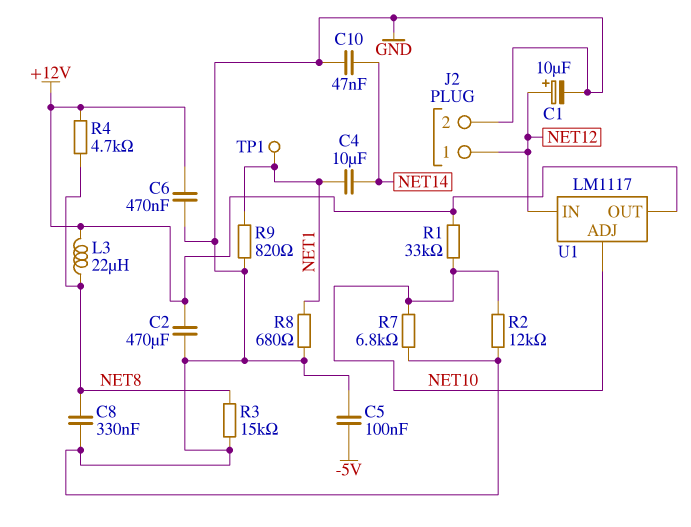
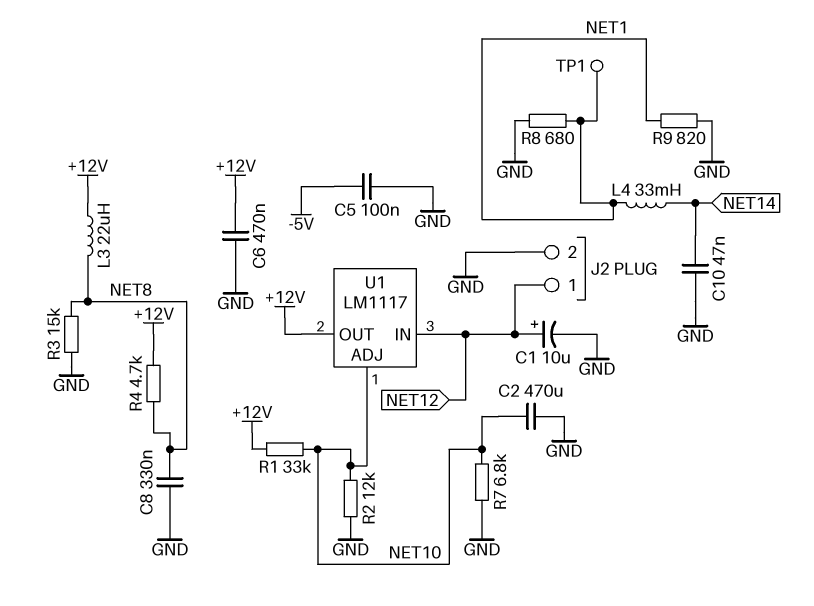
C2: 470uF (+12V, GND) -> 470uF (GND, NET10)
C4: 10uF (NET1, NET14) -> none
L4: none -> 33mH (NET1, NET14)

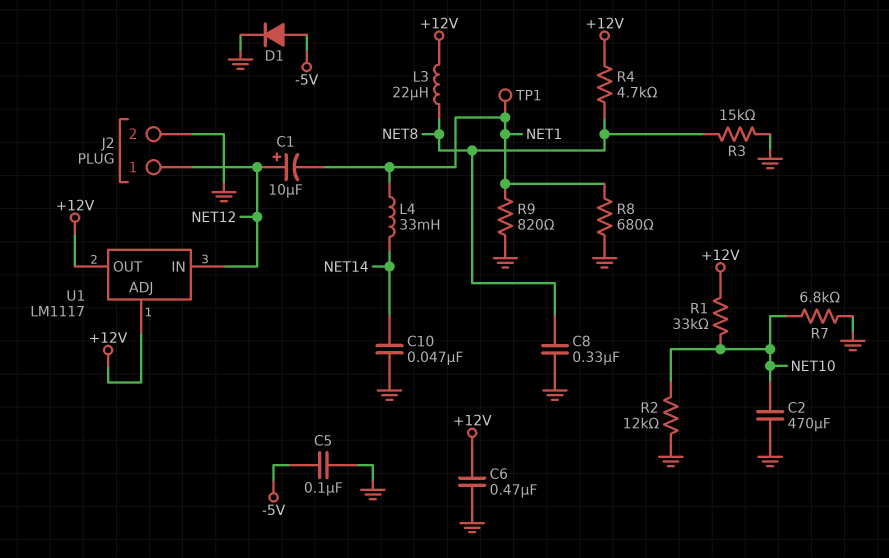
C1: 10uF (plus NET12, minus GND) -> 10uF (plus NET12, minus NET1)
D1: none -> diode (A -5V, K GND)
U1 pin ADJ: NET10 -> +12V

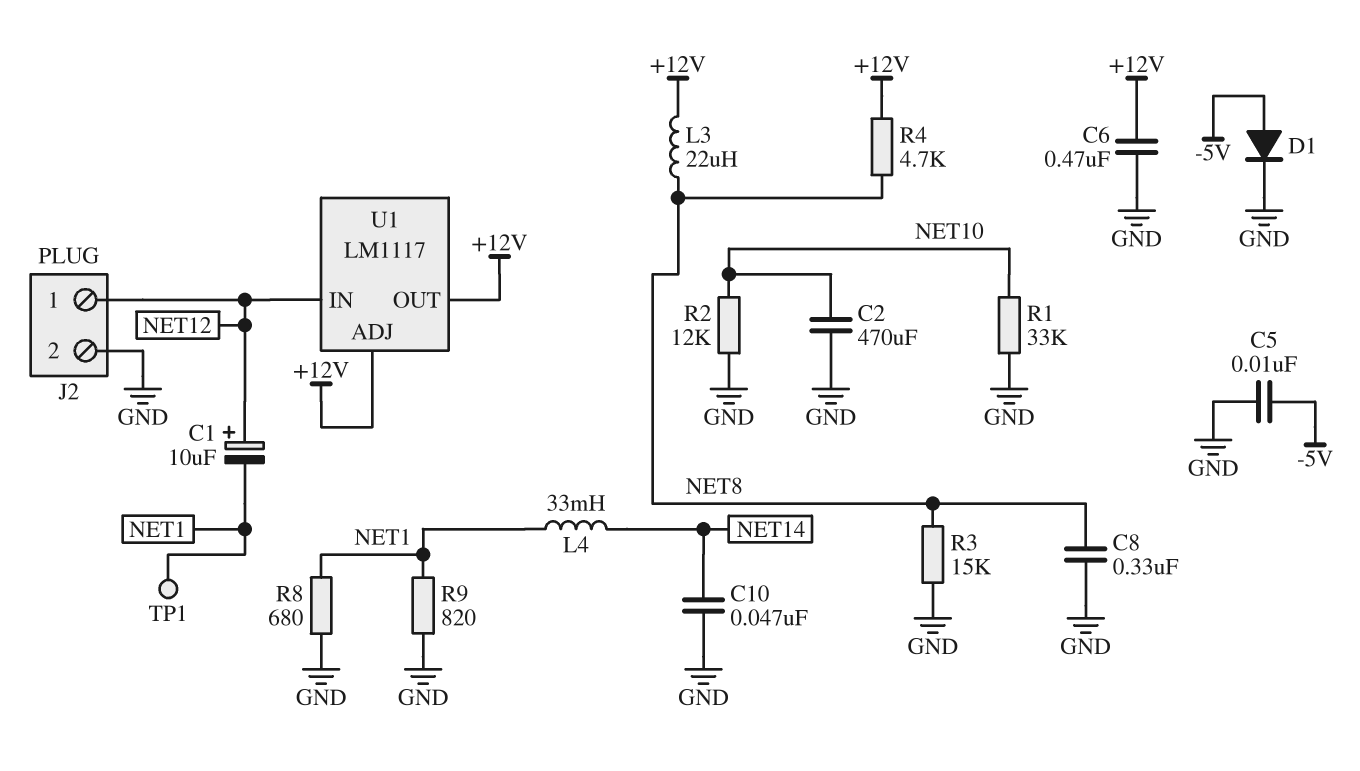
C5: 100nF (-5V, GND) -> 10nF (-5V, GND)
R1: 33k (+12V, NET10) -> 33k (GND, NET10)
R7: 6.8k (GND, NET10) -> none

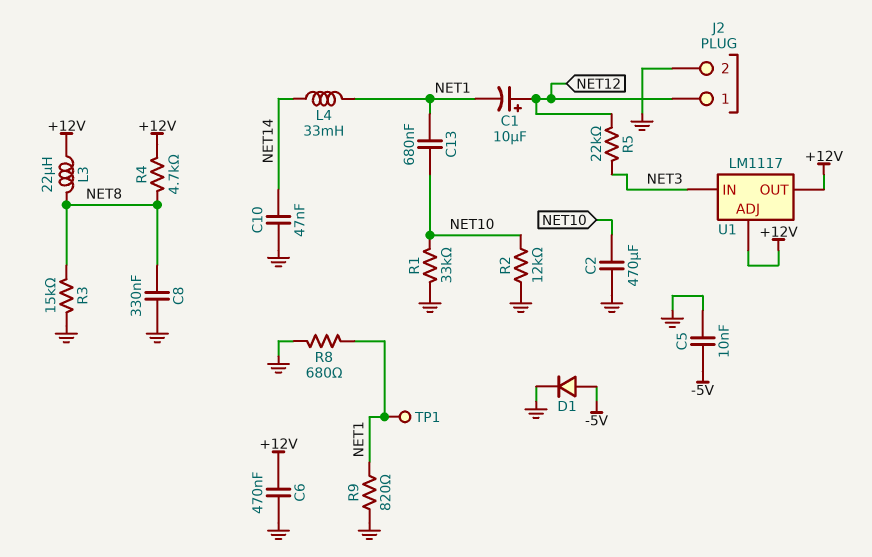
C13: none -> 680nF (NET1, NET10)
R5: none -> 22k (NET3, NET12)
U1 pin IN: NET12 -> NET3

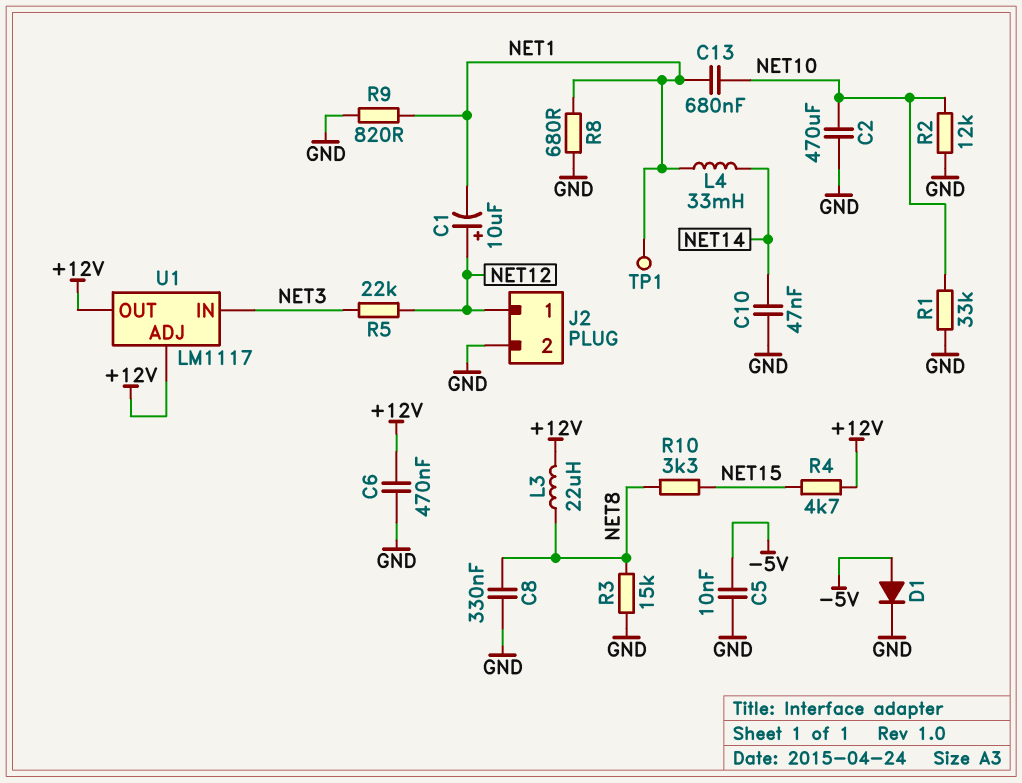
R4: 4.7k (+12V, NET8) -> 4.7k (+12V, NET15)
R10: none -> 3.3k (NET8, NET15)

